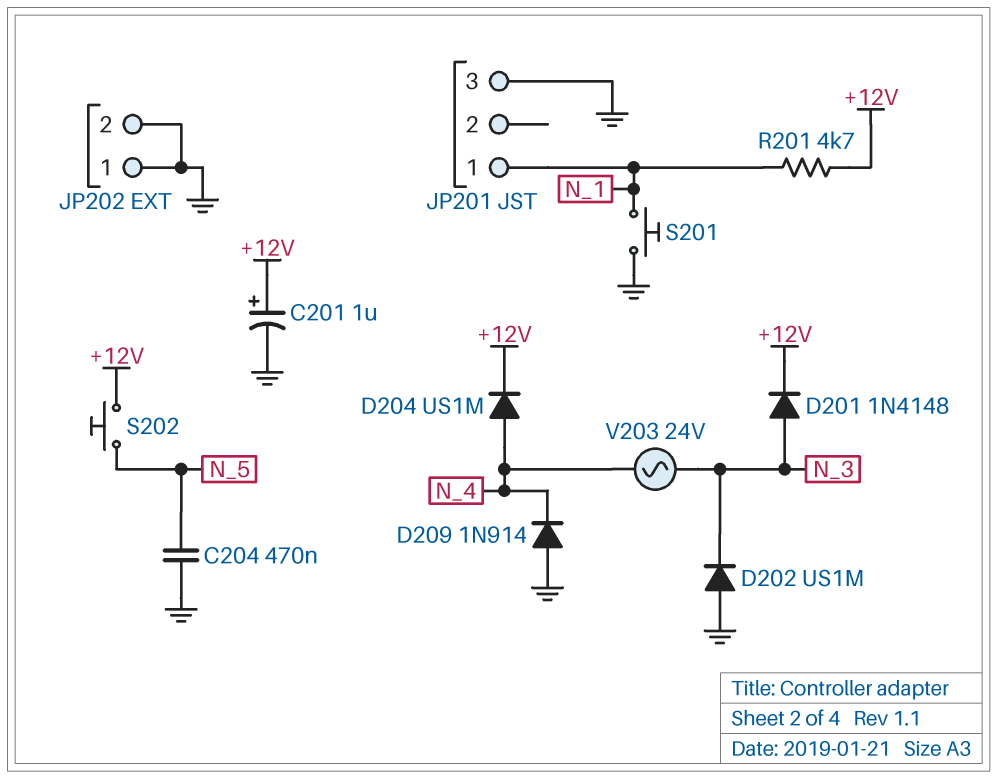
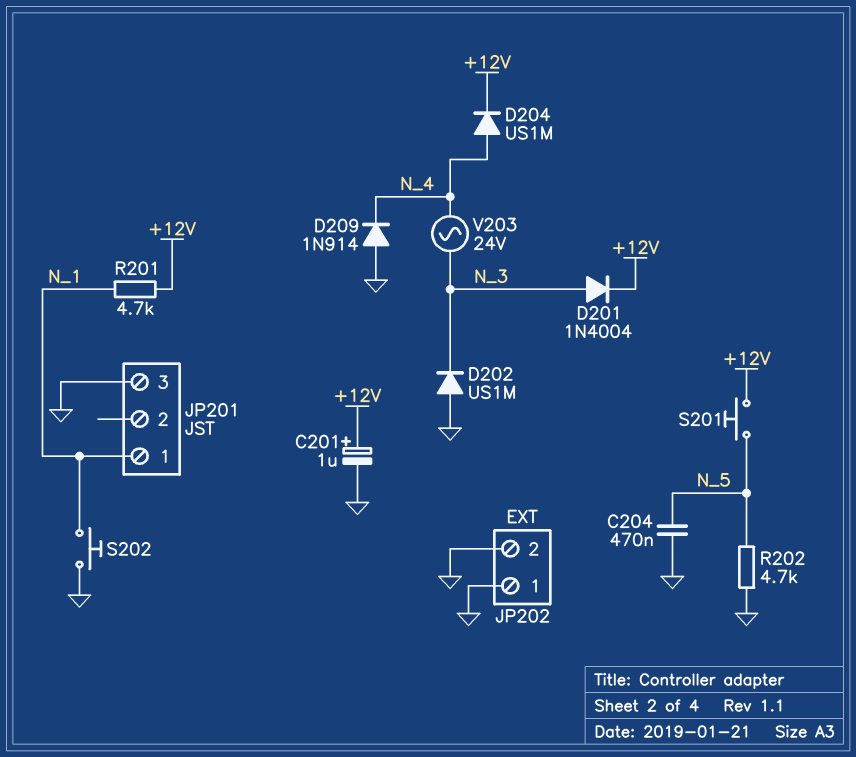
D201: diode 1N4148 (A N_3, K +12V) -> diode 1N4004 (A N_3, K +12V)
R202: none -> 4.7k (GND, N_5)
S201: button (GND, N_1) -> button (+12V, N_5)
S202: button (+12V, N_5) -> button (GND, N_1)

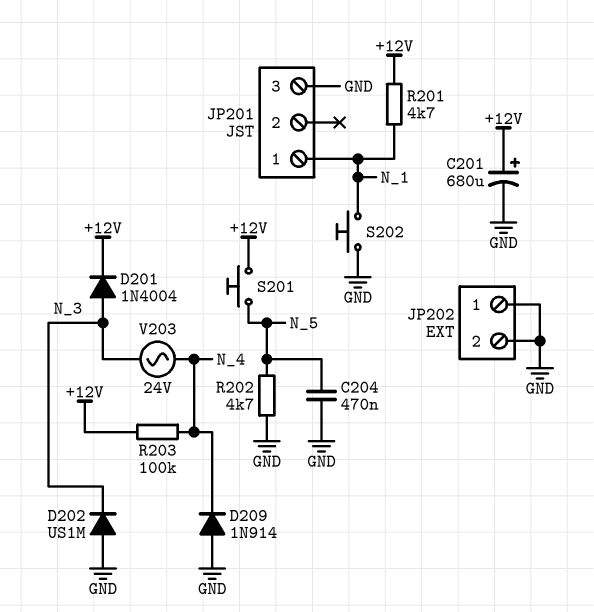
C201: 1uF (plus +12V, minus GND) -> 680uF (plus +12V, minus GND)
D204: diode US1M (A N_4, K +12V) -> none
R203: none -> 100k (+12V, N_4)

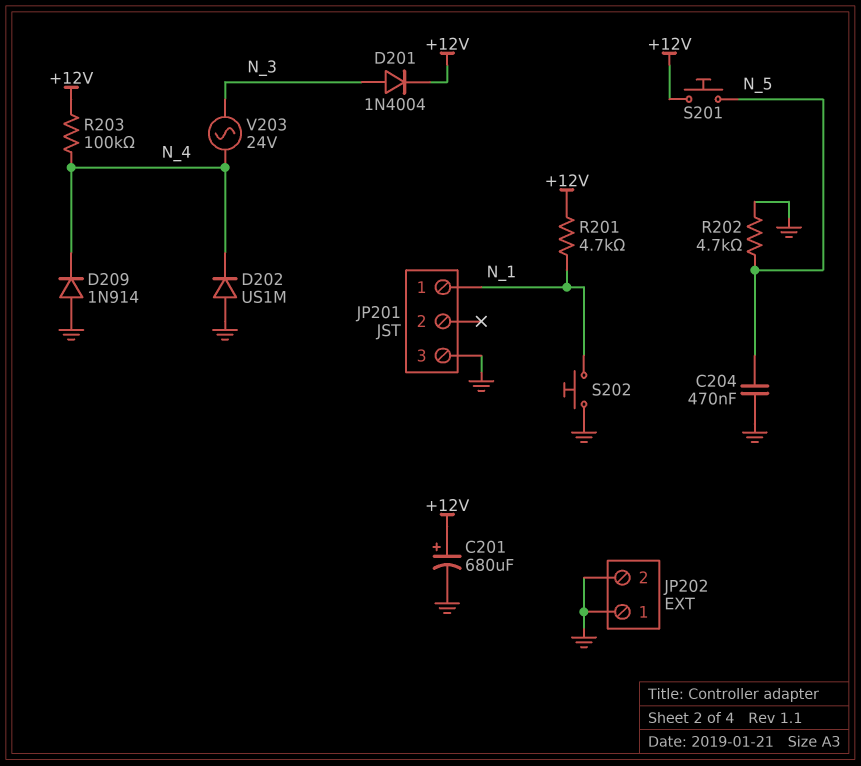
D202: diode US1M (A GND, K N_3) -> diode US1M (A GND, K N_4)

